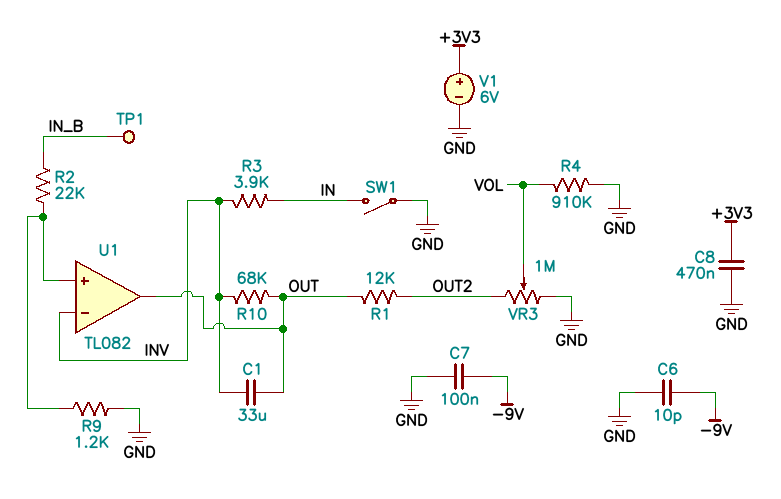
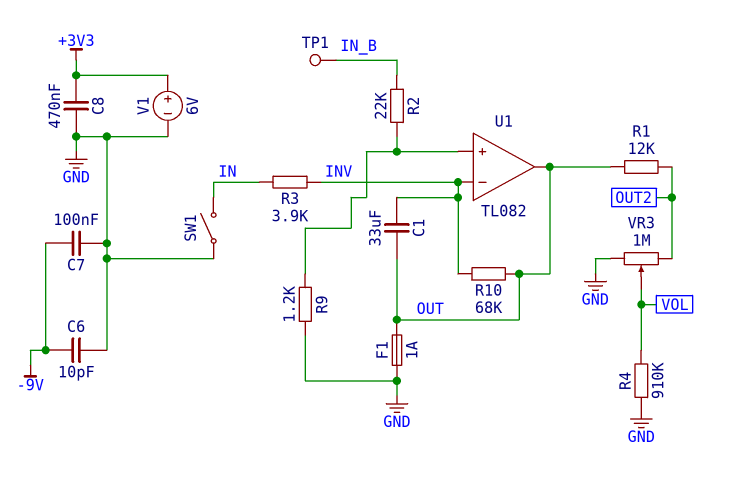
F1: none -> 1A (GND, OUT)

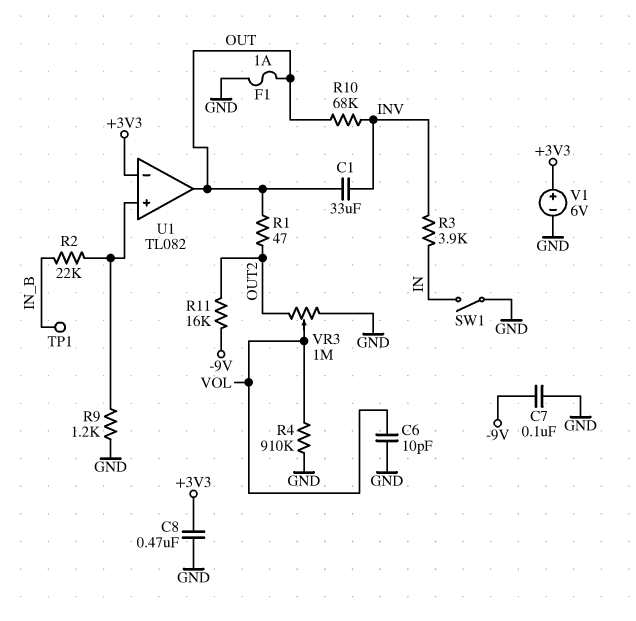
C6: 10pF (-9V, GND) -> 10pF (GND, VOL)
R1: 12k (OUT, OUT2) -> 47 (OUT, OUT2)
R11: none -> 16k (-9V, OUT2)
U1 pin in-: INV -> +3V3

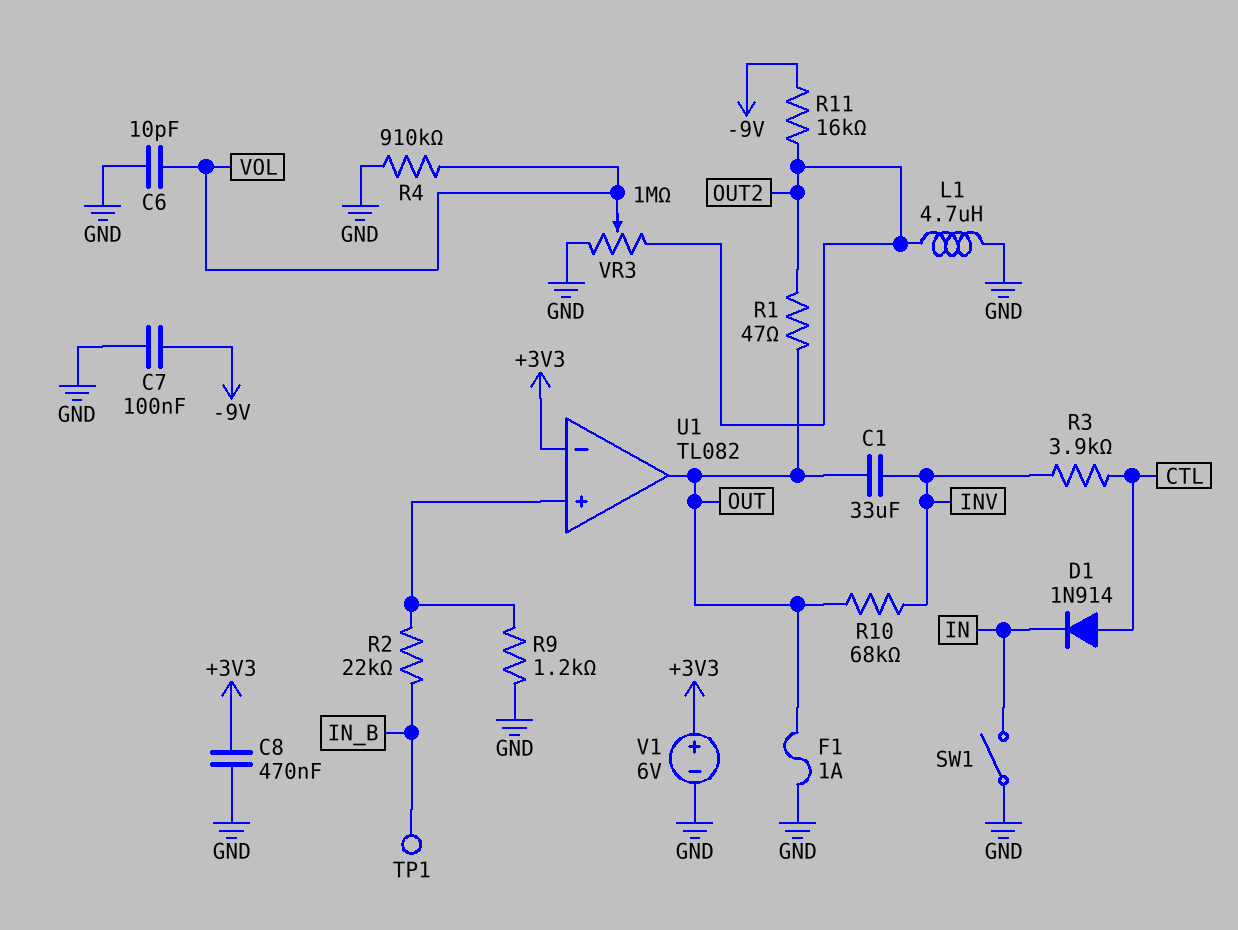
D1: none -> diode 1N914 (A CTL, K IN)
L1: none -> 4.7uH (GND, OUT2)
R3: 3.9k (IN, INV) -> 3.9k (CTL, INV)

